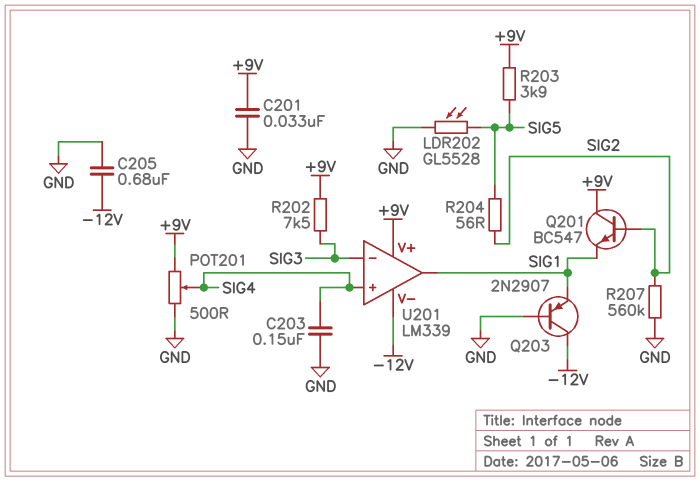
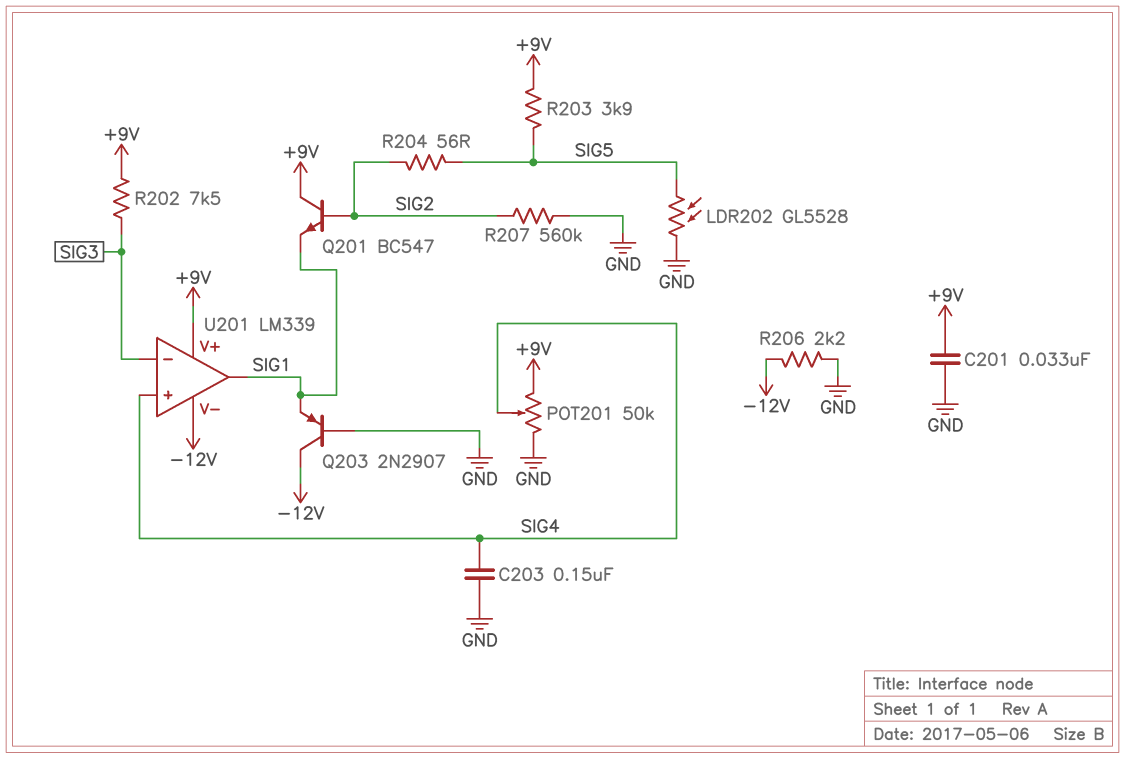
C205: 680nF (-12V, GND) -> none
POT201: 500 (+9V, GND, wiper SIG4) -> 50k (+9V, GND, wiper SIG4)
R206: none -> 2.2k (-12V, GND)

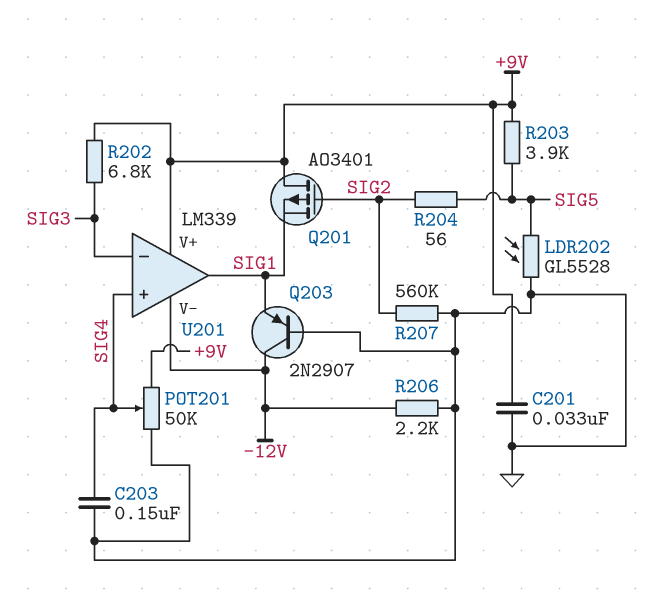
Q201: NPN BC547 (B SIG2, C +9V, E SIG1) -> PMOS AO3401 (G SIG2, D +9V, S SIG1)
R202: 7.5k (+9V, SIG3) -> 6.8k (+9V, SIG3)

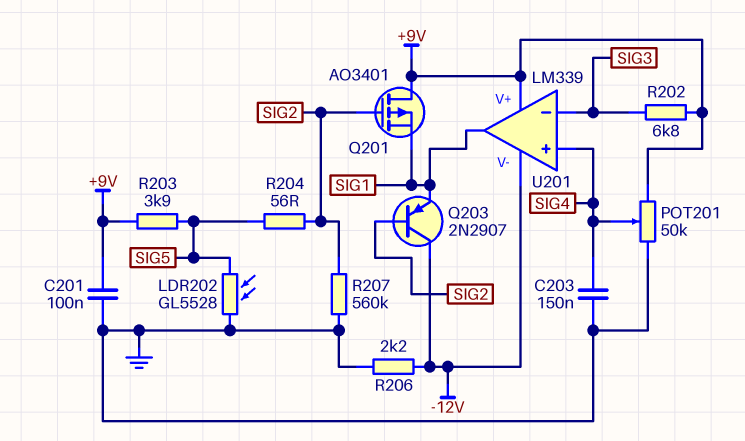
C201: 33nF (+9V, GND) -> 100nF (+9V, GND)
Q203: PNP 2N2907 (B GND, C -12V, E SIG1) -> PNP 2N2907 (B SIG2, C -12V, E SIG1)

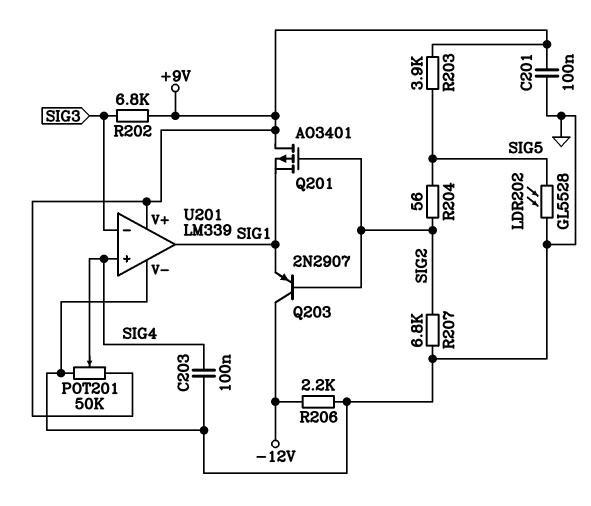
C203: 150nF (GND, SIG4) -> 100nF (GND, SIG4)
R207: 560k (GND, SIG2) -> 6.8k (GND, SIG2)
U201 pin V-: -12V -> GND

